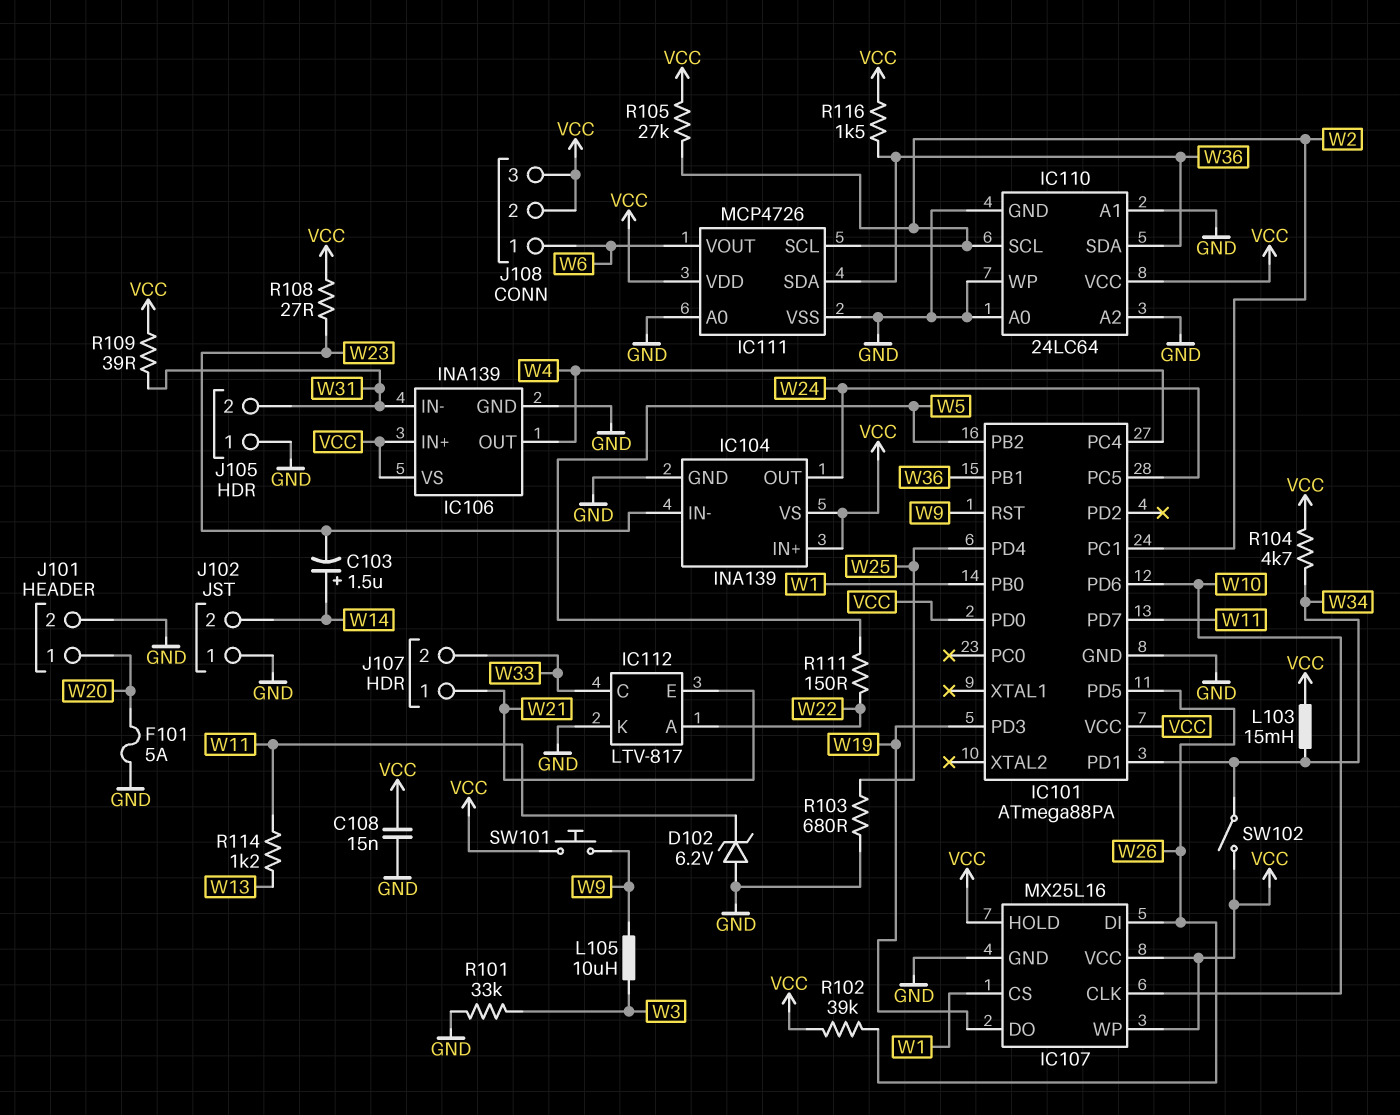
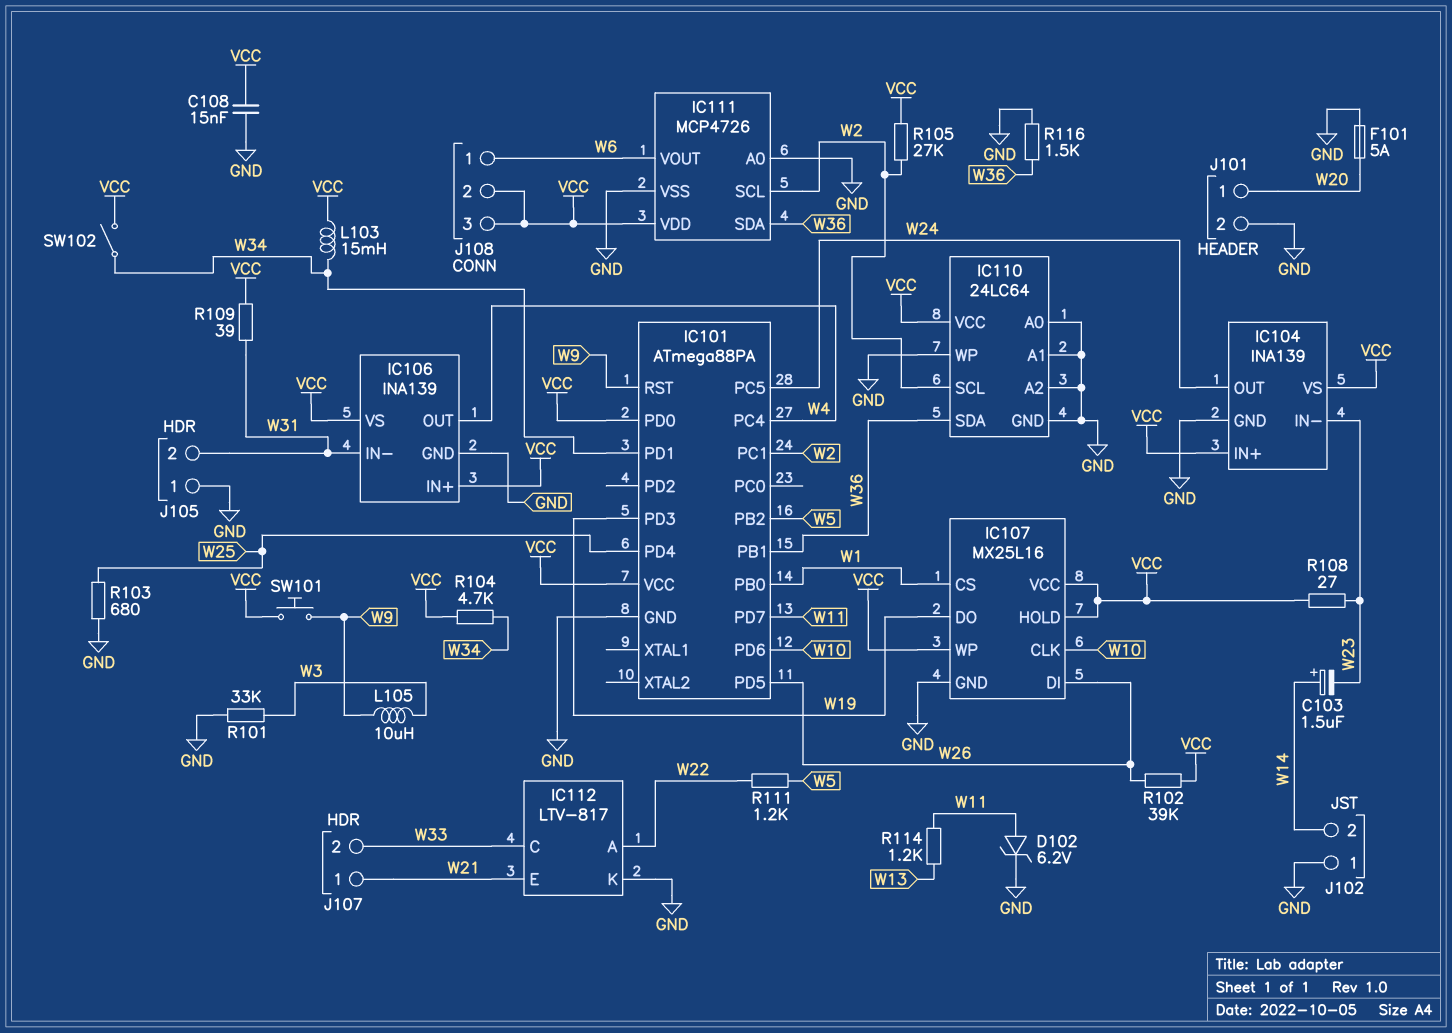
D102: zener 6.2V (A GND, K W11) -> zener 6.2V (A W11, K GND)
R111: 150 (W5, W22) -> 1.2k (W5, W22)
R116: 1.5k (VCC, W36) -> 1.5k (GND, W36)

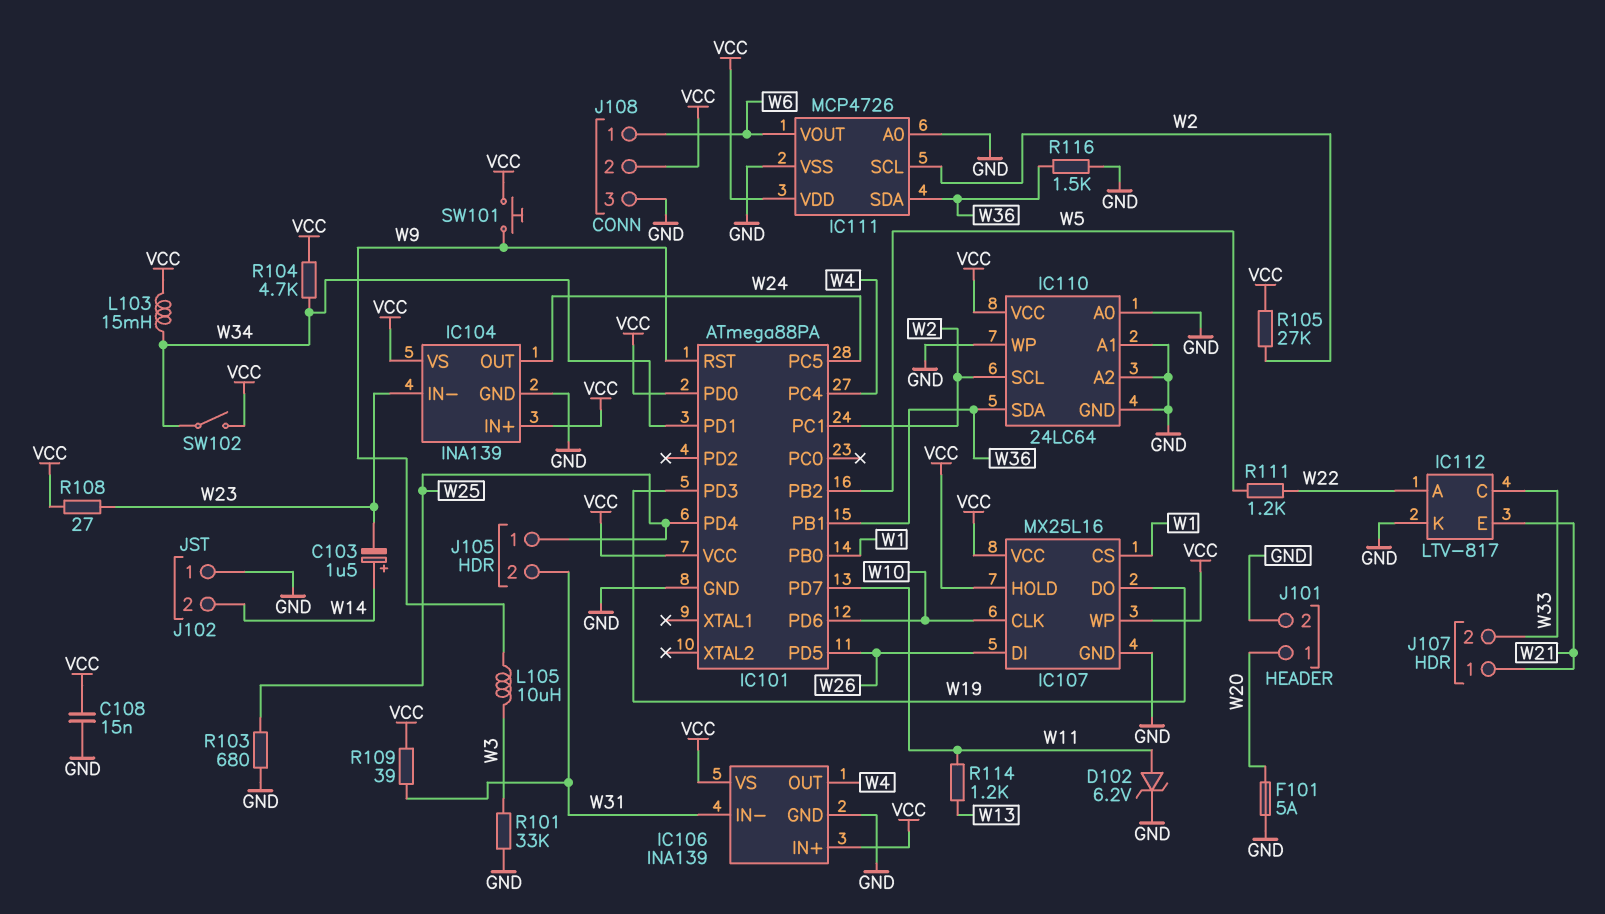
J105 pin 1: GND -> W25
J108 pin 3: VCC -> GND
R102: 39k (VCC, W26) -> none

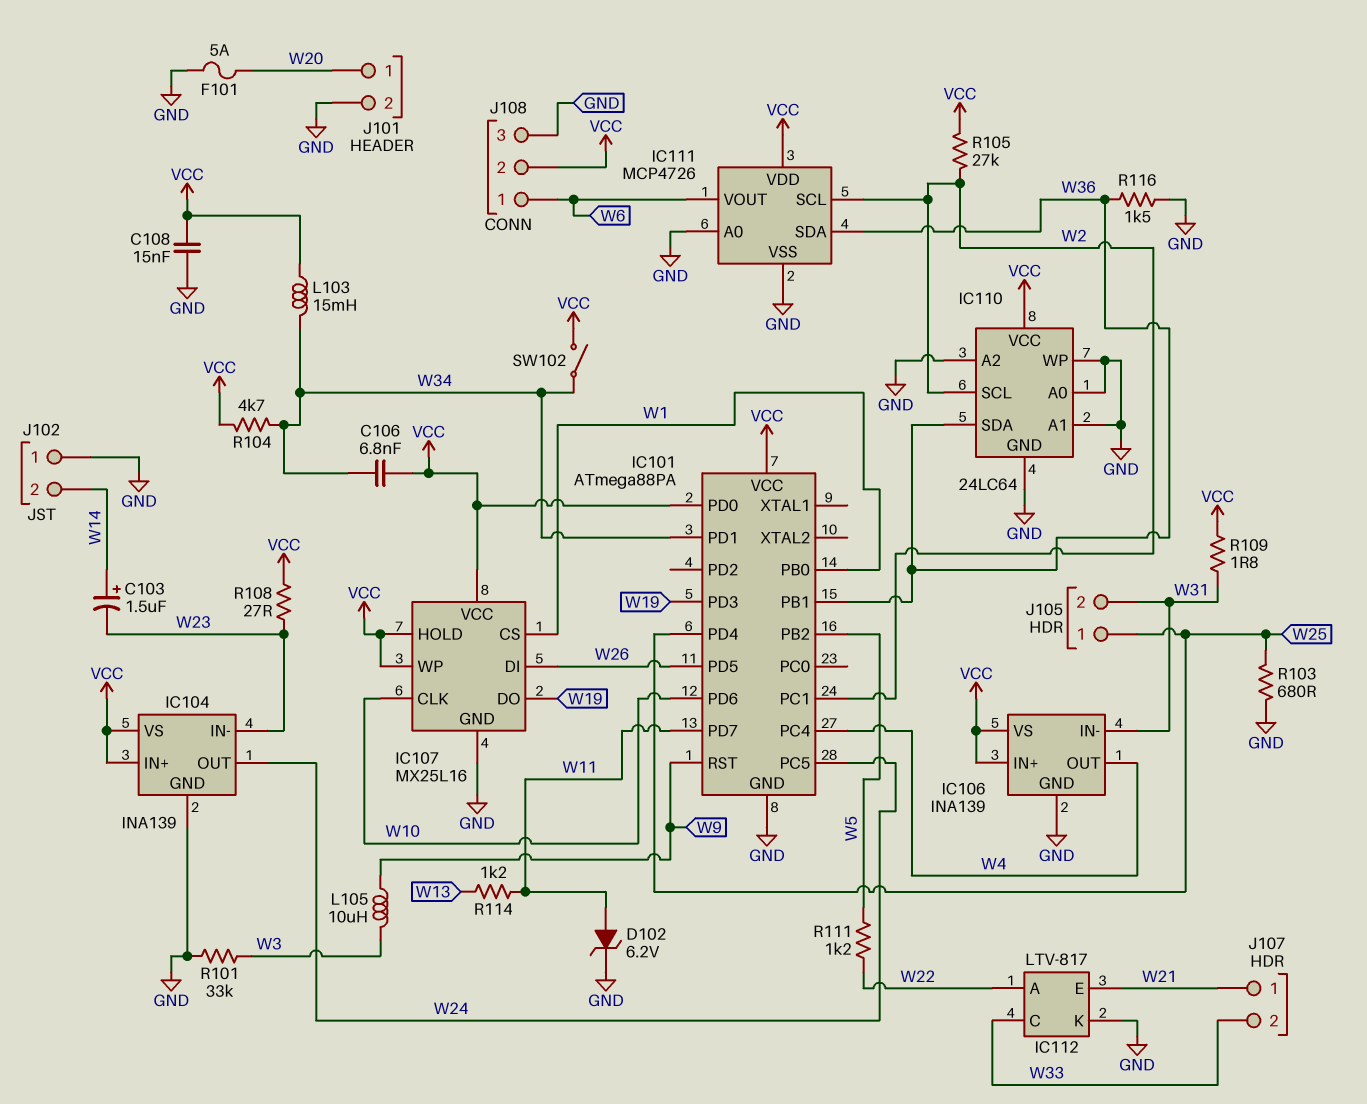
C106: none -> 6.8nF (VCC, W34)
R109: 39 (VCC, W31) -> 1.8 (VCC, W31)
SW101: button (VCC, W9) -> none

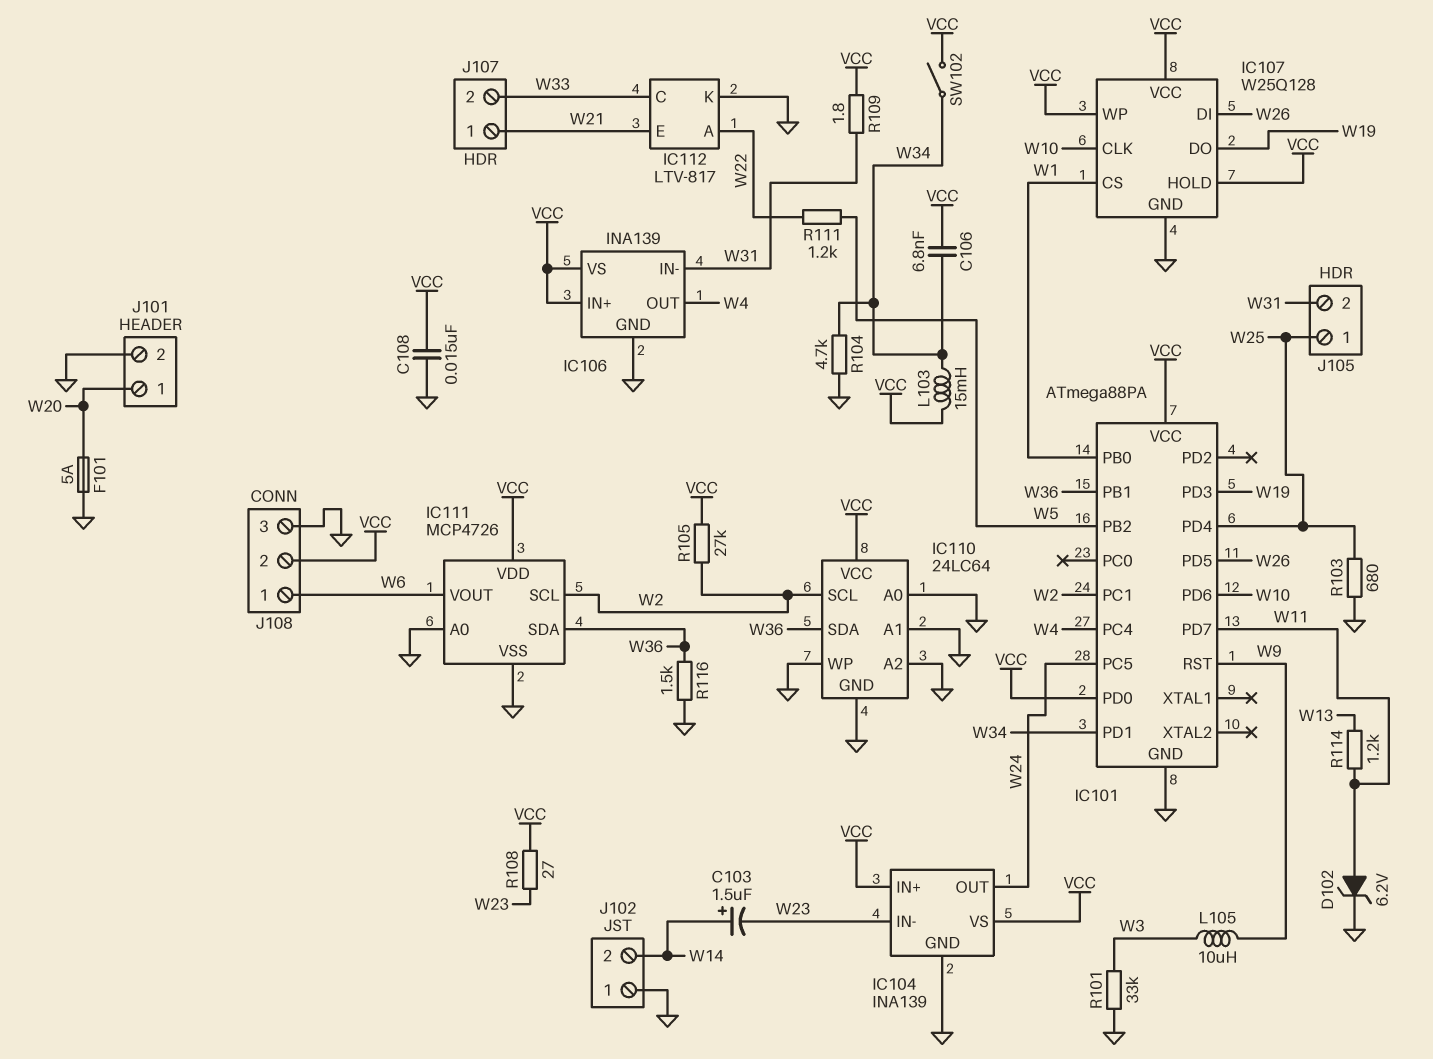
IC107: MX25L16 -> W25Q128
R104: 4.7k (VCC, W34) -> 4.7k (GND, W34)

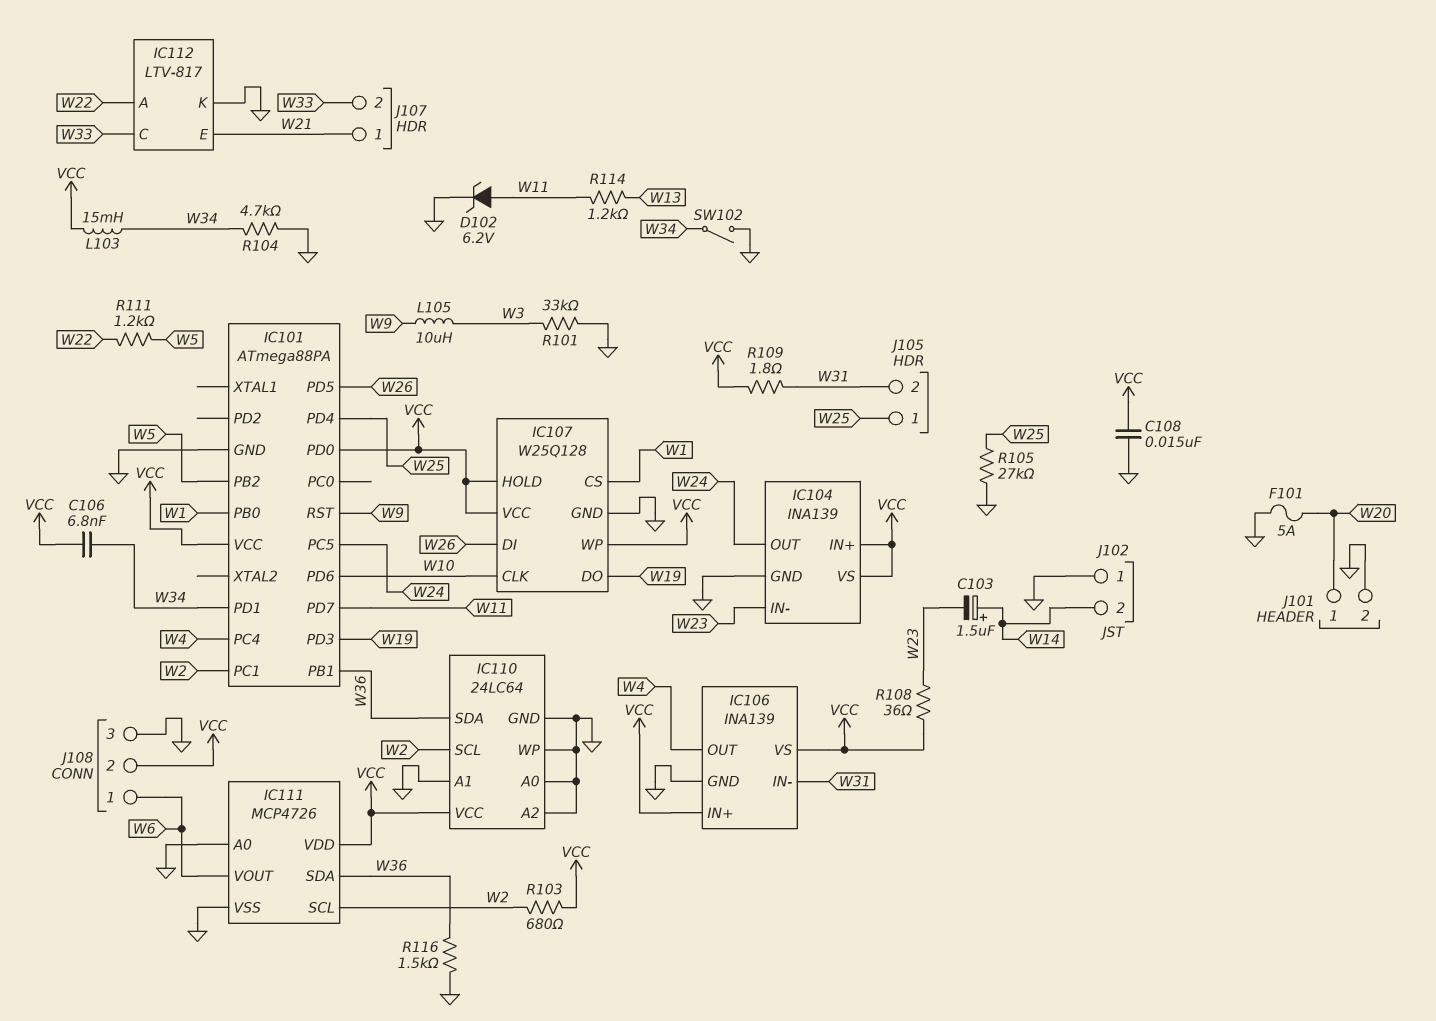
R103: 680 (GND, W25) -> 680 (VCC, W2)
R105: 27k (VCC, W2) -> 27k (GND, W25)
R108: 27 (VCC, W23) -> 36 (VCC, W23)
SW102: switch (VCC, W34) -> switch (GND, W34)

